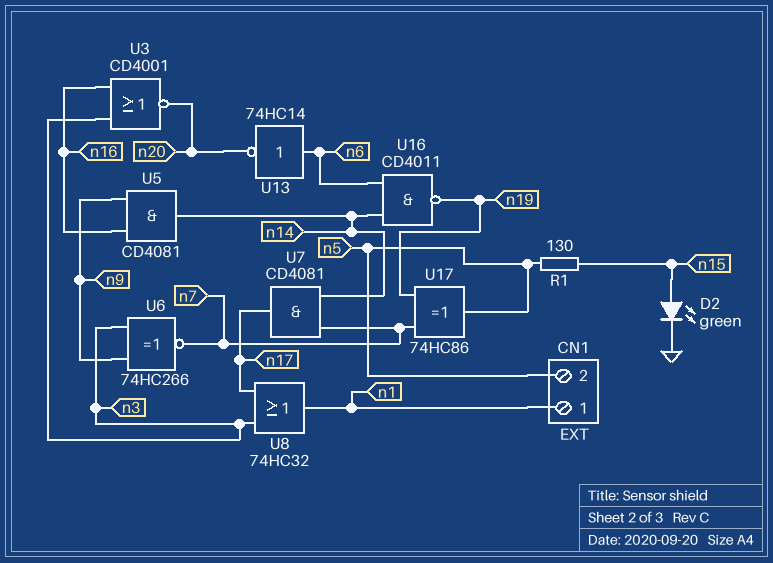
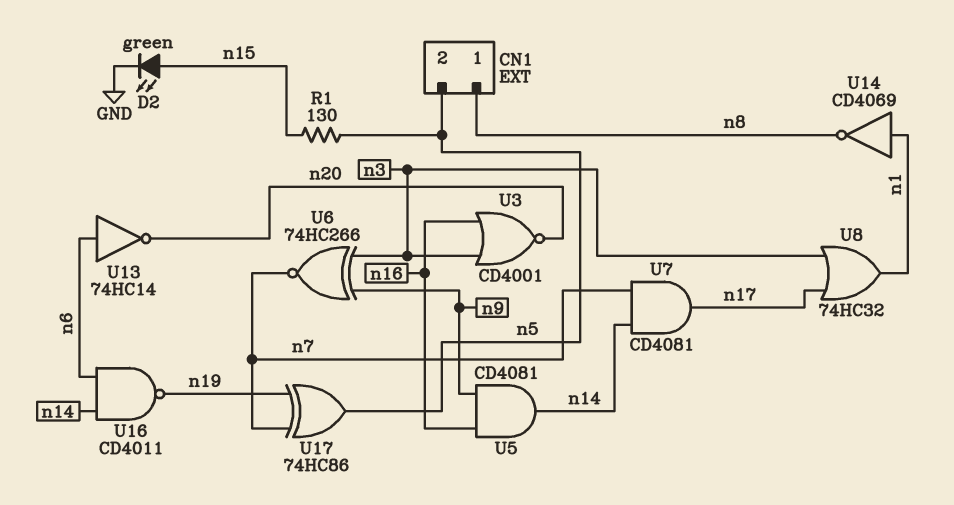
CN1 pin 1: n1 -> n8
U14: none -> NOT CD4069 (in n1, out n8)

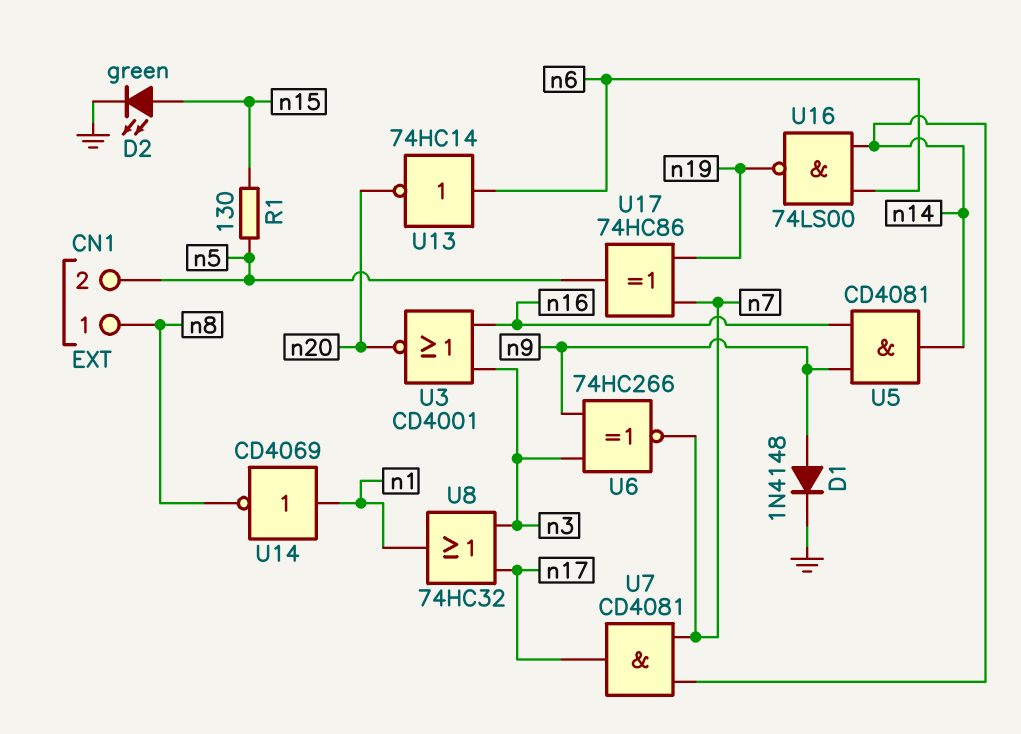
D1: none -> diode 1N4148 (A n9, K GND)
U16: NAND CD4011 (in n6, in n14, out n19) -> NAND 74LS00 (in n6, in n14, out n19)

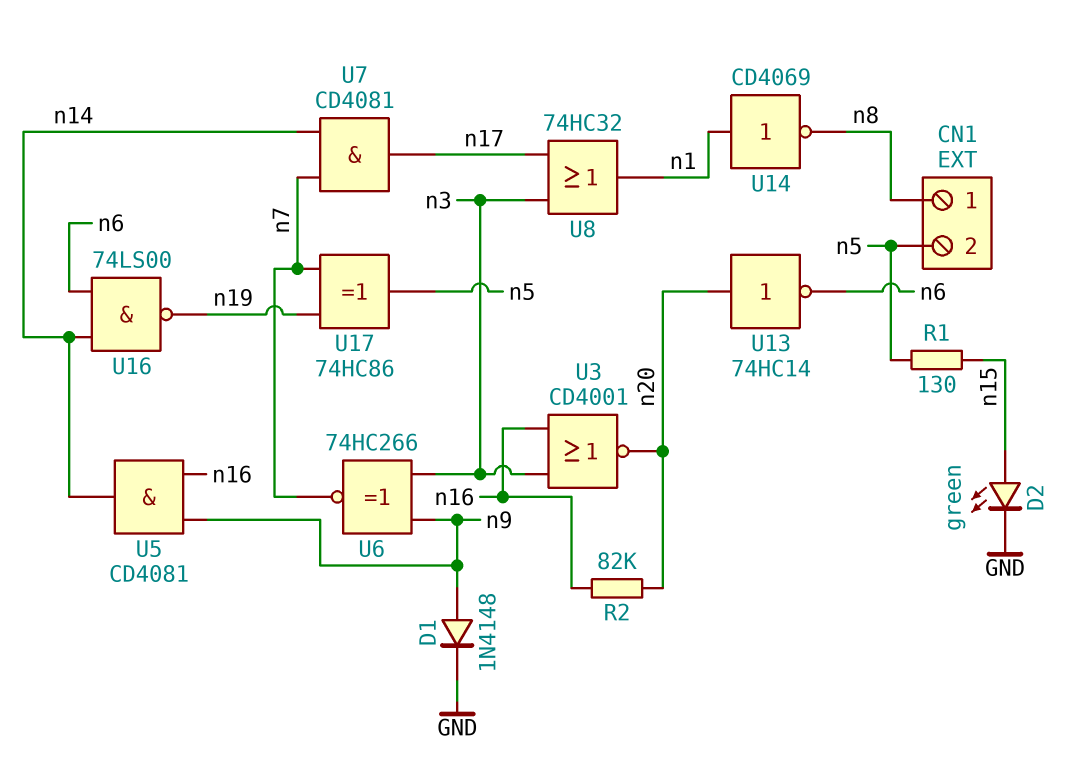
R2: none -> 82k (n16, n20)
U13: NOT 74HC14 (in n6, out n20) -> NOT 74HC14 (in n20, out n6)

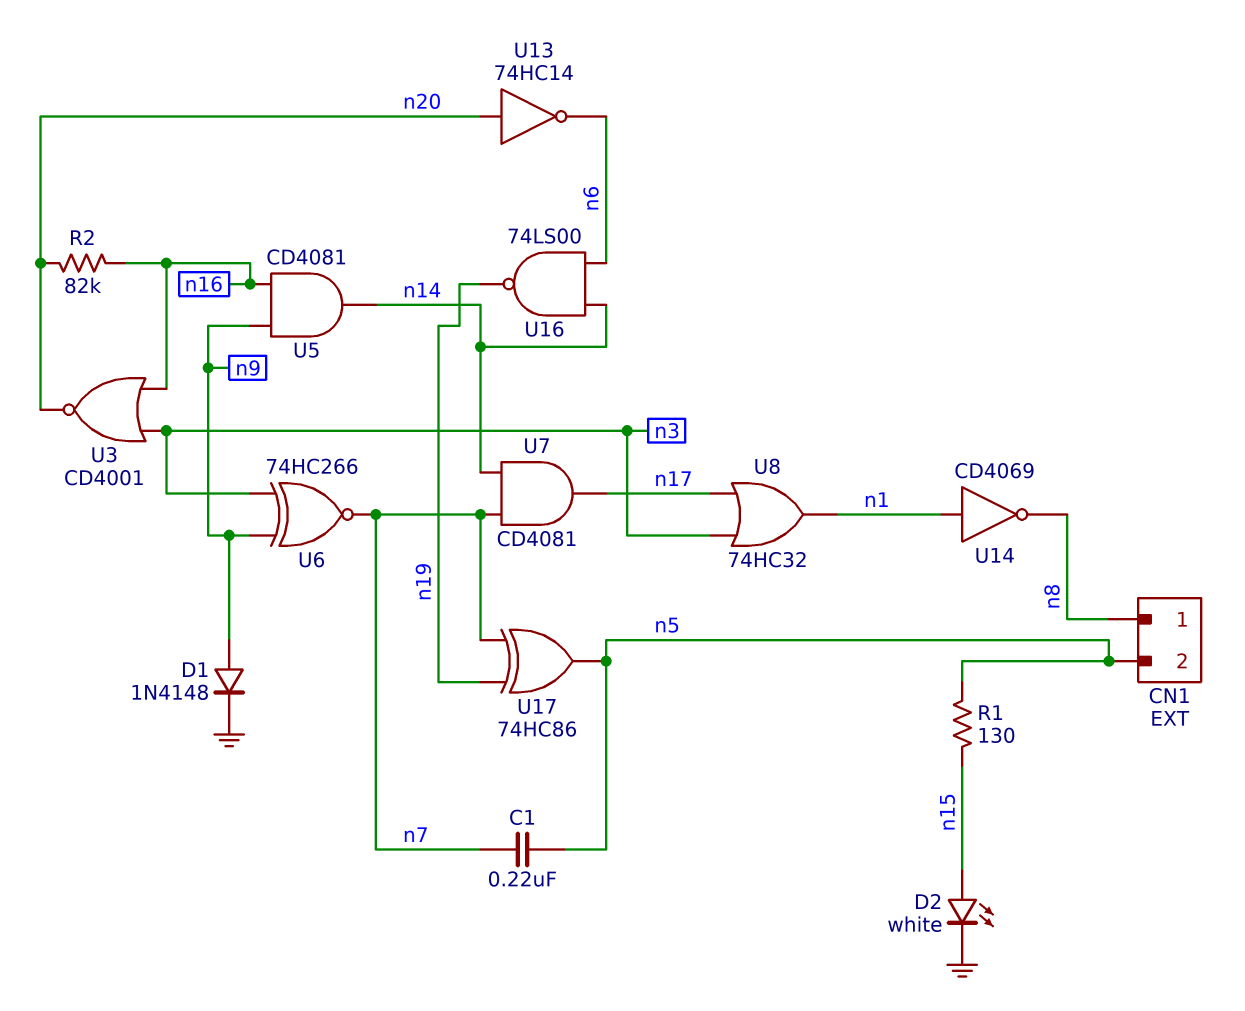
C1: none -> 220nF (n5, n7)
D2: LED green (A n15, K GND) -> LED white (A n15, K GND)

